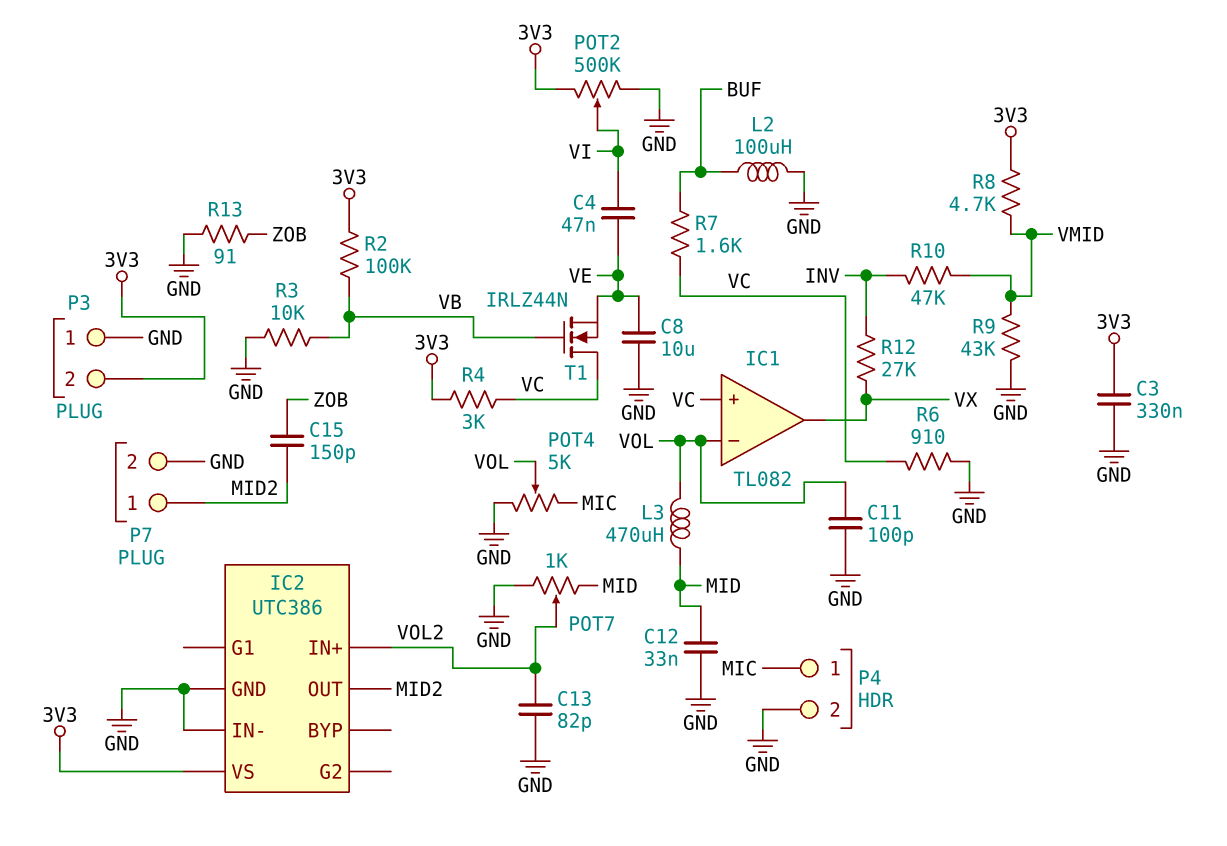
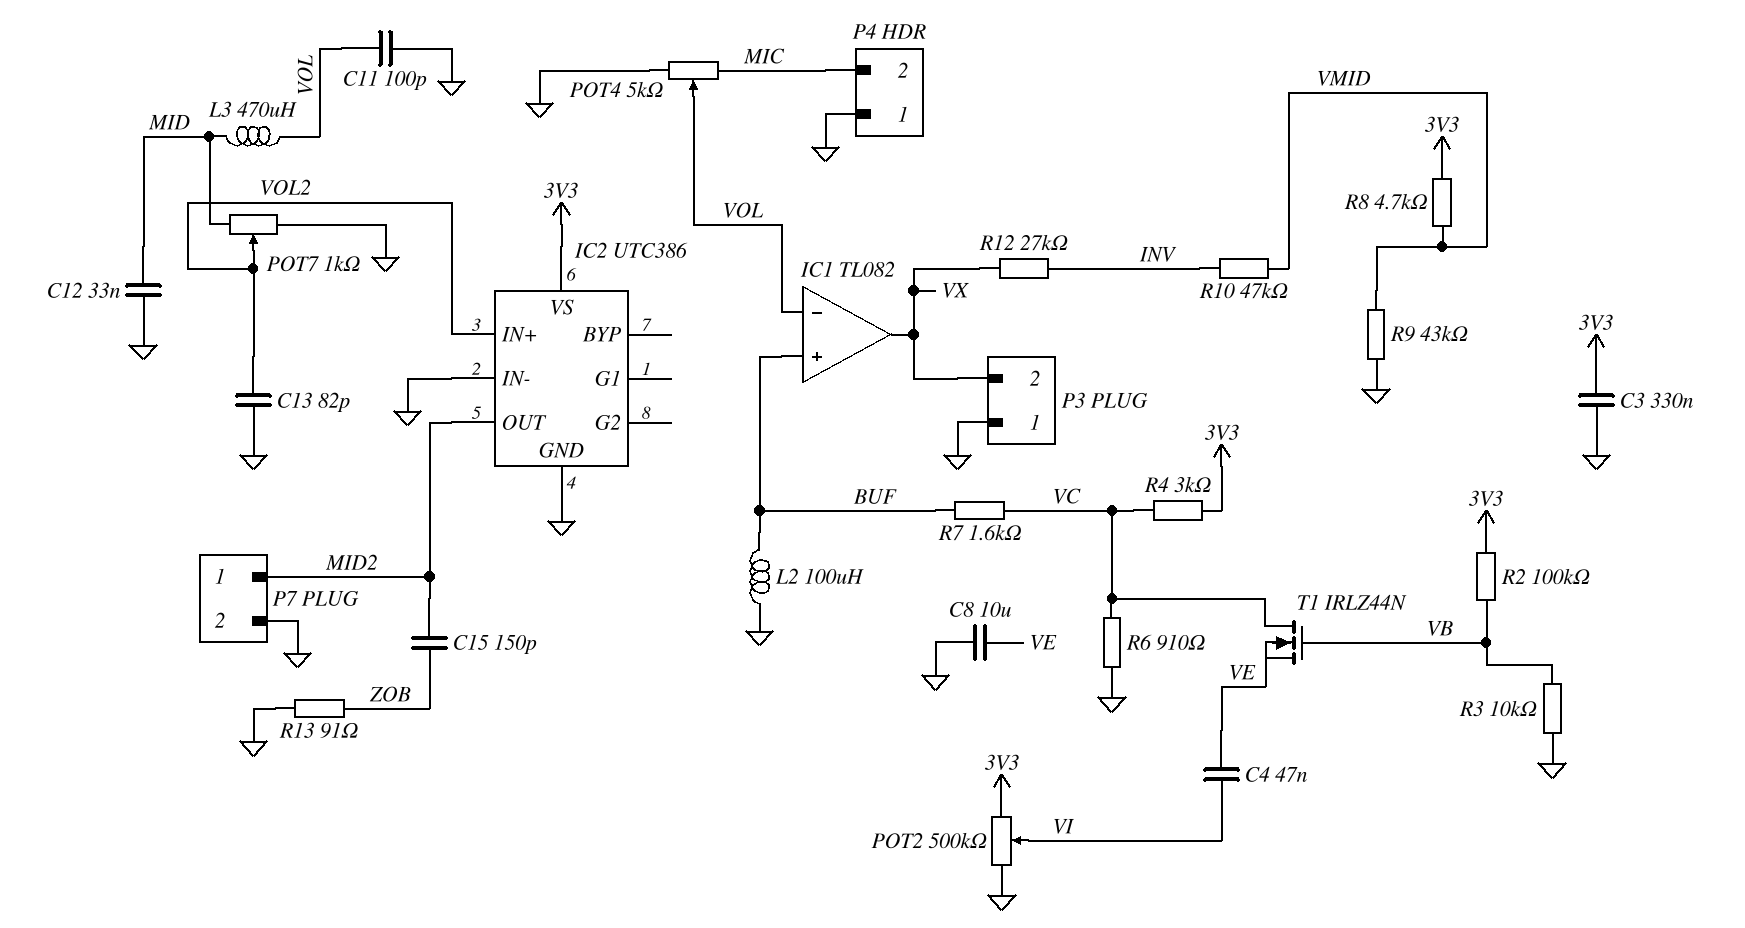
IC1 pin in+: VC -> BUF
P3 pin 2: 3V3 -> VX
P4 pin 1: MIC -> GND
P4 pin 2: GND -> MIC

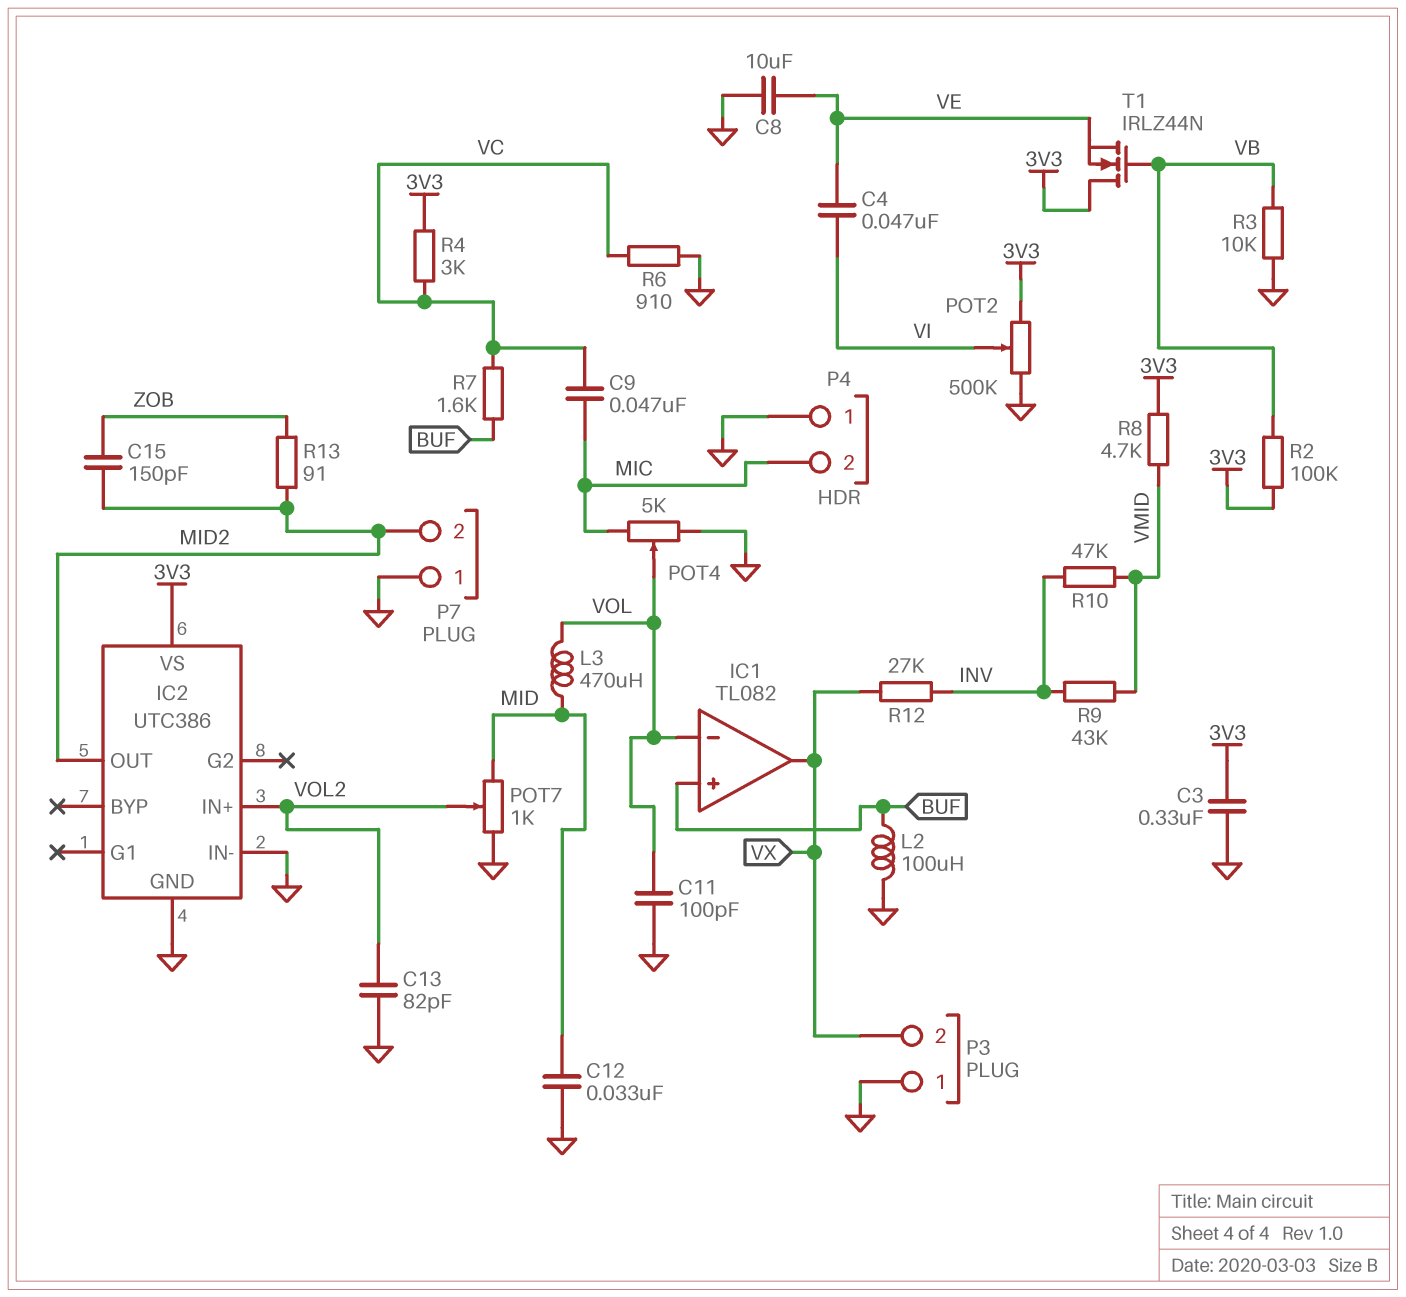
C9: none -> 47nF (MIC, VC)
P7 pin 1: MID2 -> GND
P7 pin 2: GND -> MID2
R9: 43k (GND, VMID) -> 43k (INV, VMID)
R13: 91 (GND, ZOB) -> 91 (MID2, ZOB)
T1: NMOS IRLZ44N (G VB, D VC, S VE) -> NMOS IRLZ44N (G VB, D 3V3, S VE)

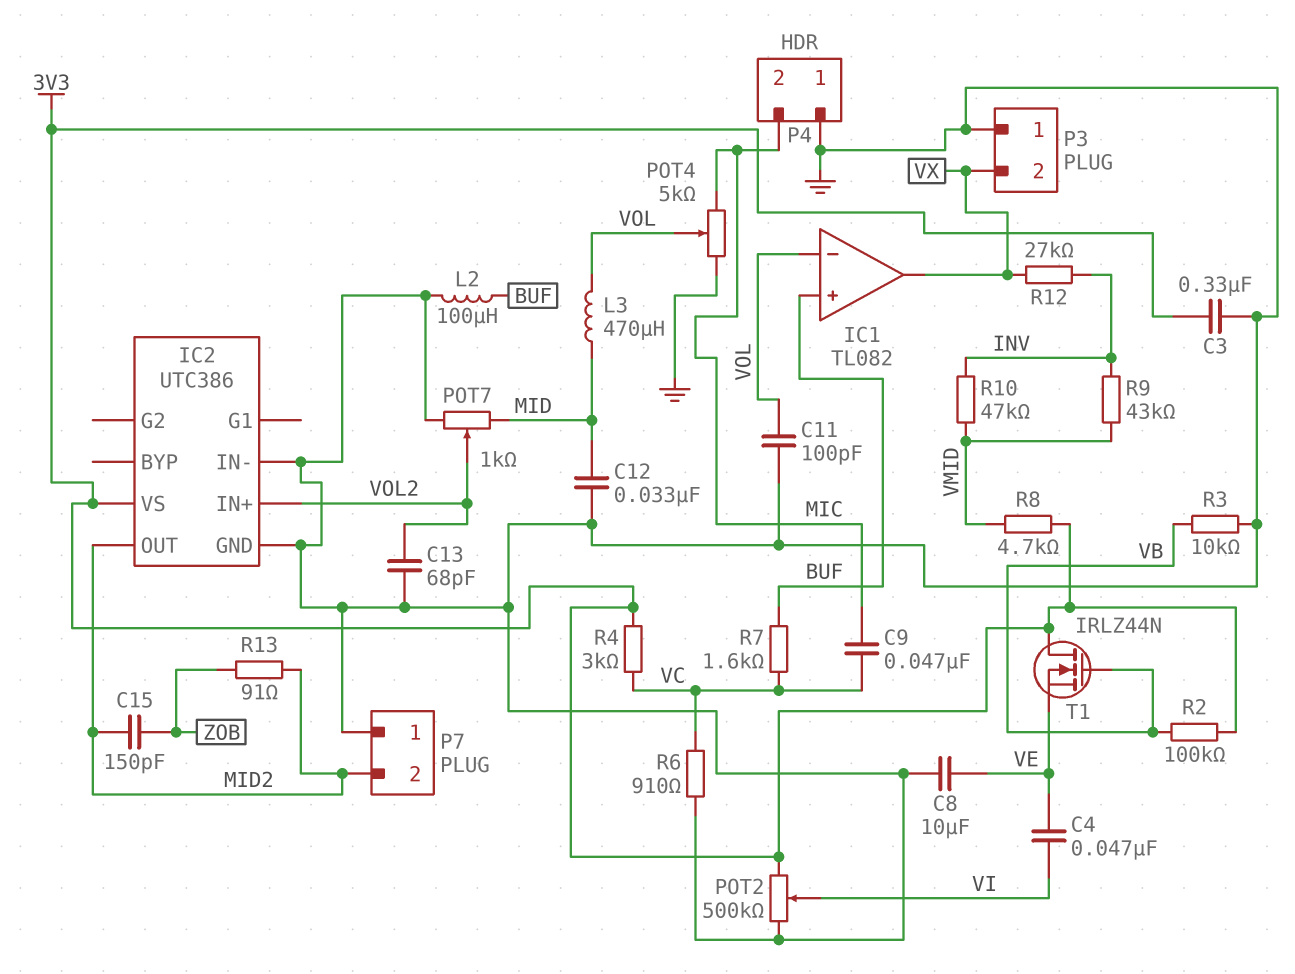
C13: 82pF (GND, VOL2) -> 68pF (GND, VOL2)

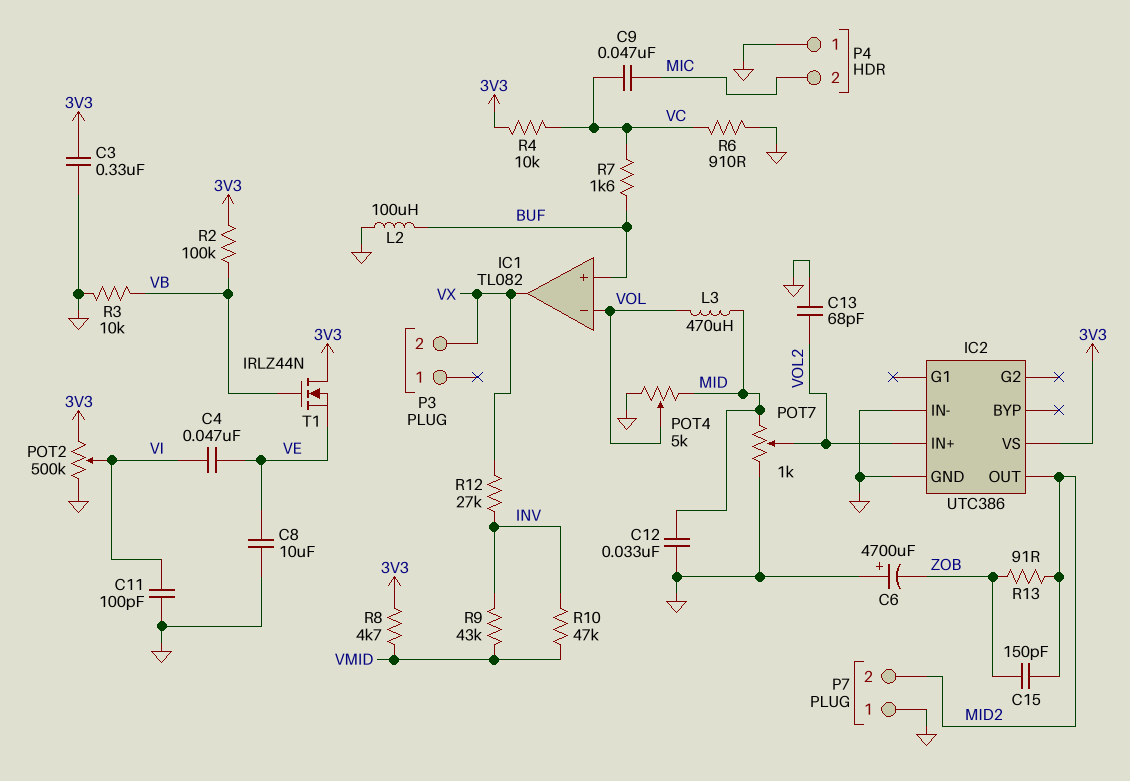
C6: none -> 4700uF (plus GND, minus ZOB)
C11: 100pF (GND, VOL) -> 100pF (GND, VI)
P3 pin 1: GND -> none
POT4: 5k (GND, MIC, wiper VOL) -> 5k (GND, MID, wiper VOL)
R4: 3k (3V3, VC) -> 10k (3V3, VC)

